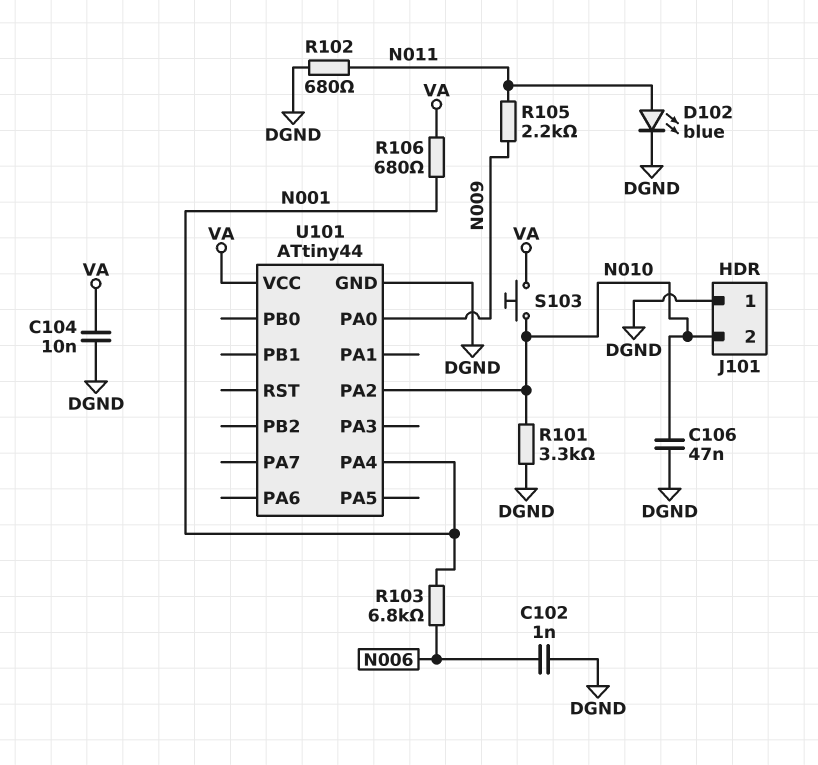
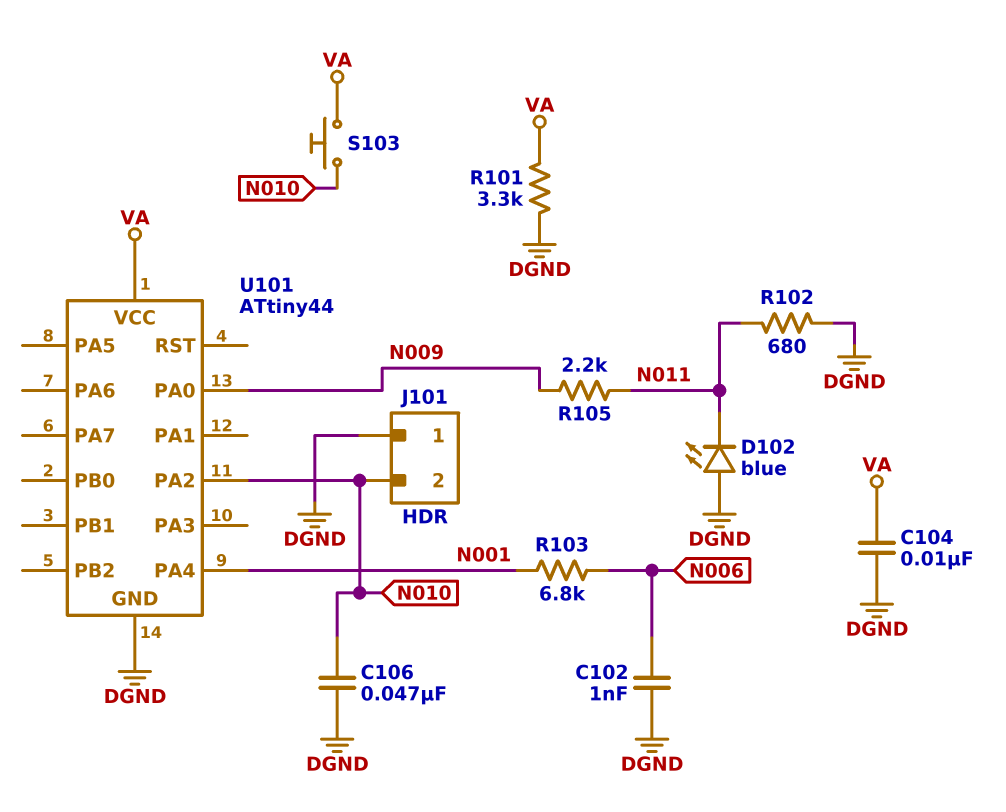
D102: LED blue (A N011, K DGND) -> LED blue (A DGND, K N011)
R101: 3.3k (DGND, N010) -> 3.3k (DGND, VA)
R106: 680 (N001, VA) -> none

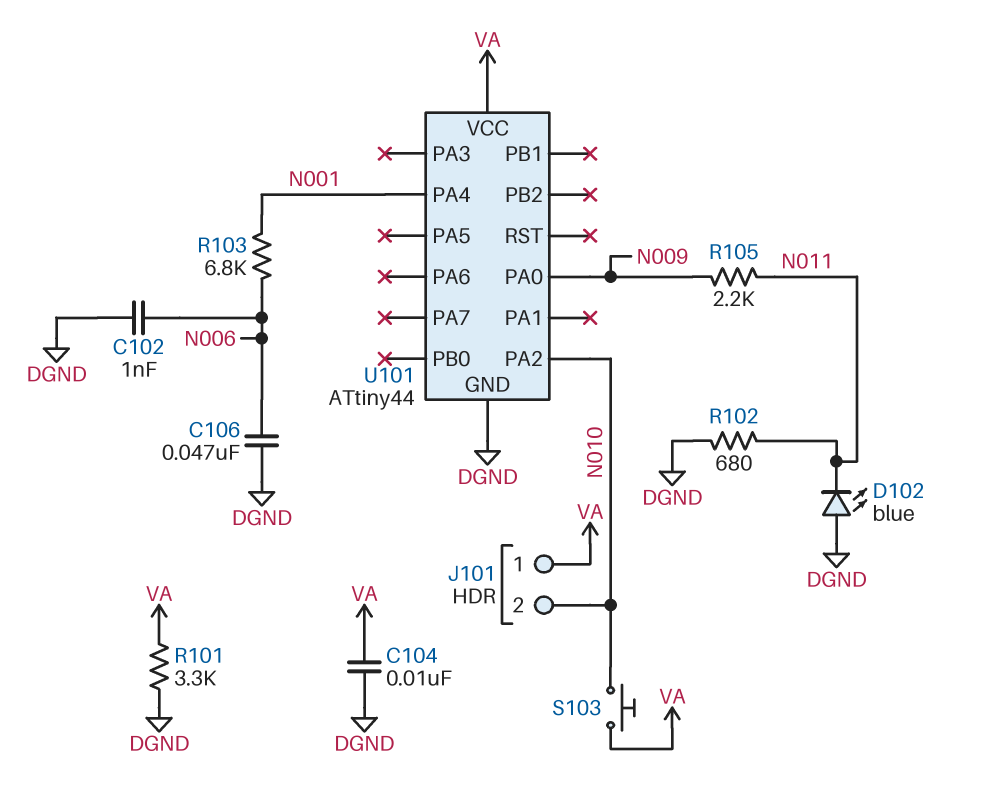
C106: 47nF (DGND, N010) -> 47nF (DGND, N006)
J101 pin 1: DGND -> VA

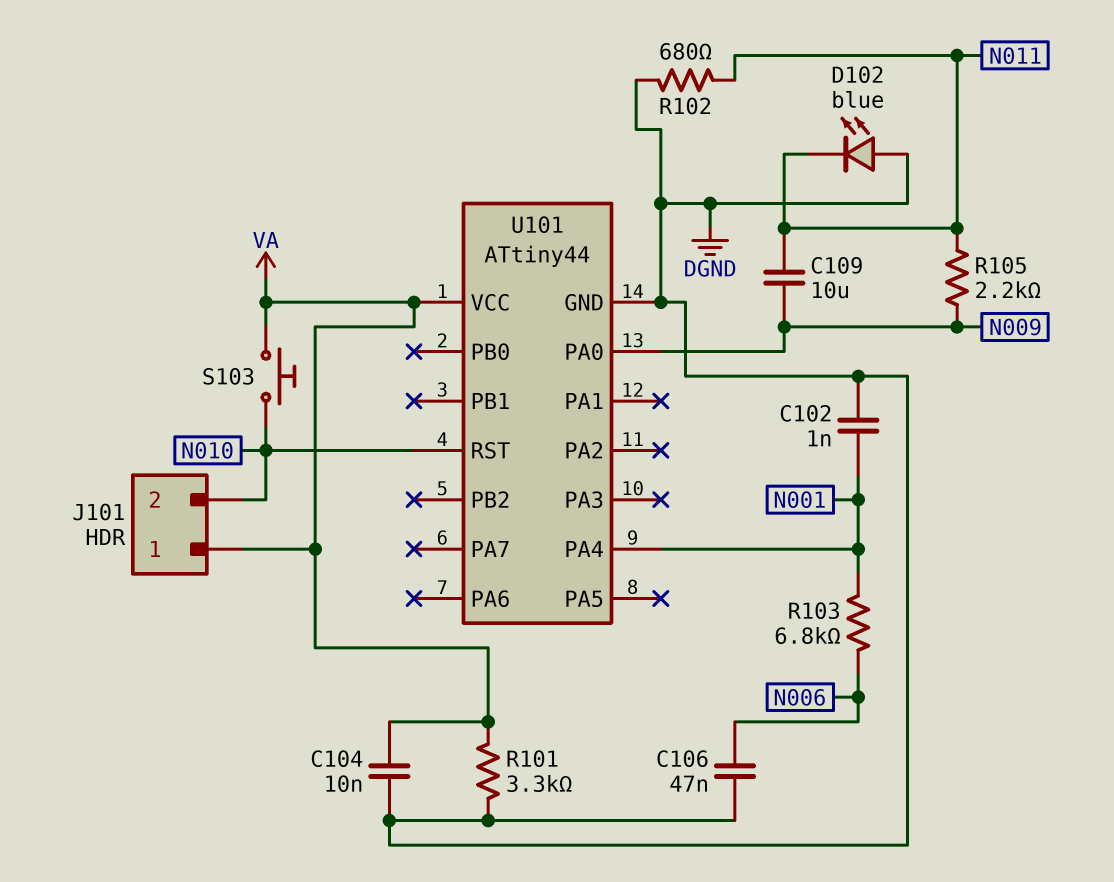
C102: 1nF (DGND, N006) -> 1nF (DGND, N001)
C109: none -> 10uF (N009, N011)
U101 pin PA2: N010 -> none
U101 pin RST: none -> N010

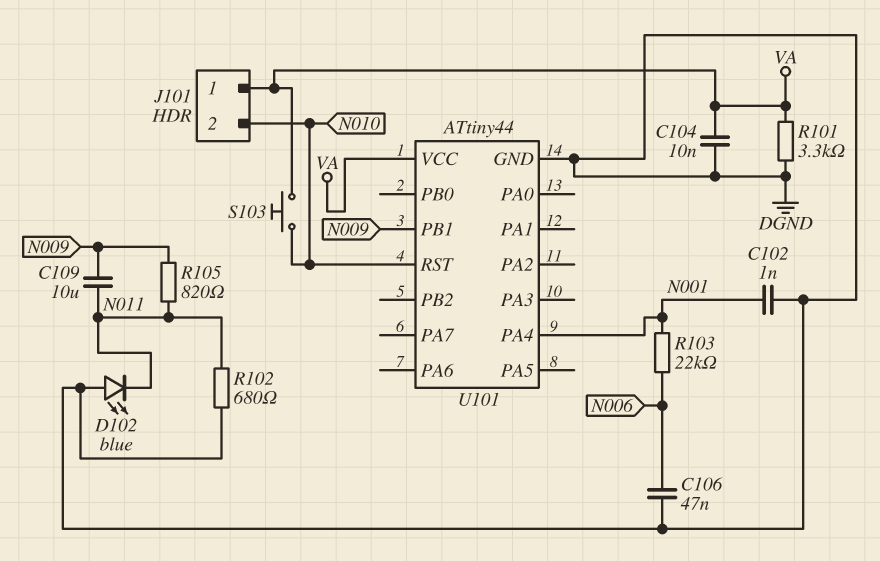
R103: 6.8k (N001, N006) -> 22k (N001, N006)
R105: 2.2k (N009, N011) -> 820 (N009, N011)
U101 pin PA0: N009 -> none
U101 pin PB1: none -> N009

